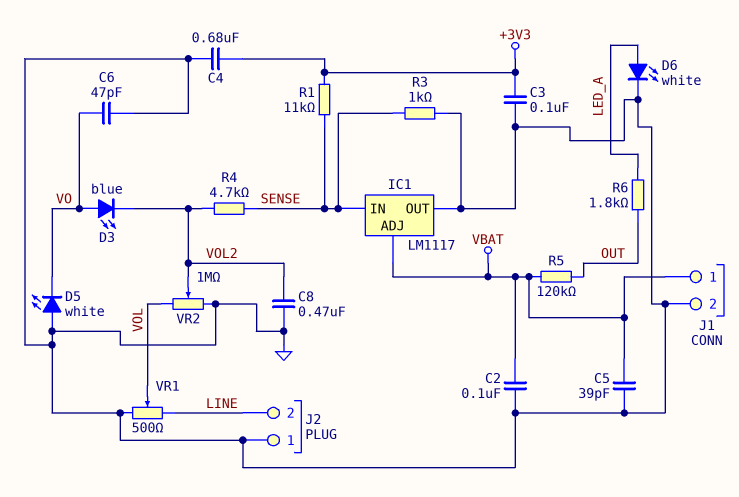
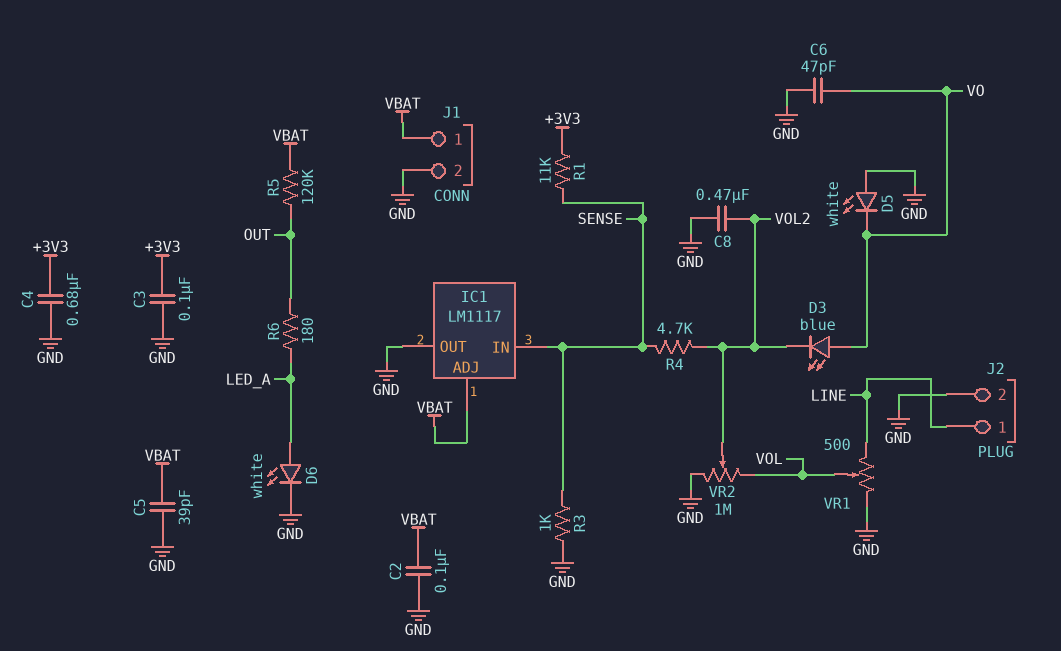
J2 pin 1: GND -> LINE
J2 pin 2: LINE -> GND
R6: 1.8k (LED_A, OUT) -> 180 (LED_A, OUT)

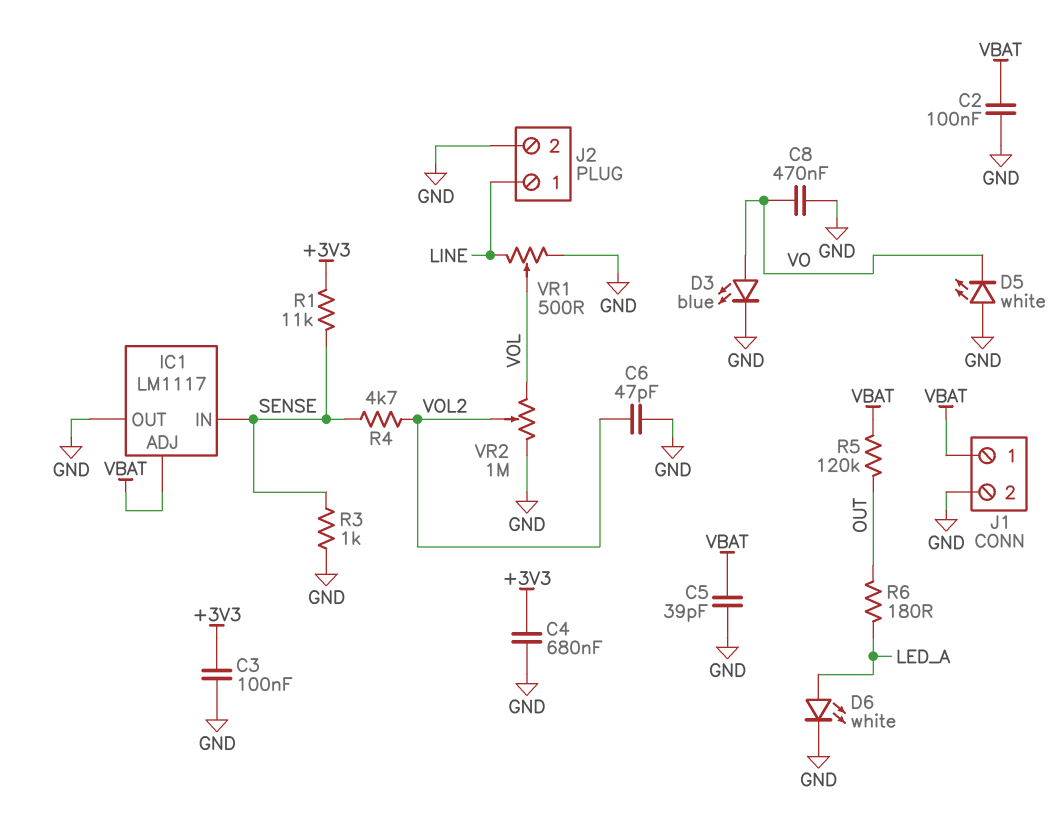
C6: 47pF (GND, VO) -> 47pF (GND, VOL2)
C8: 470nF (GND, VOL2) -> 470nF (GND, VO)
D3: LED blue (A VO, K VOL2) -> LED blue (A VO, K GND)

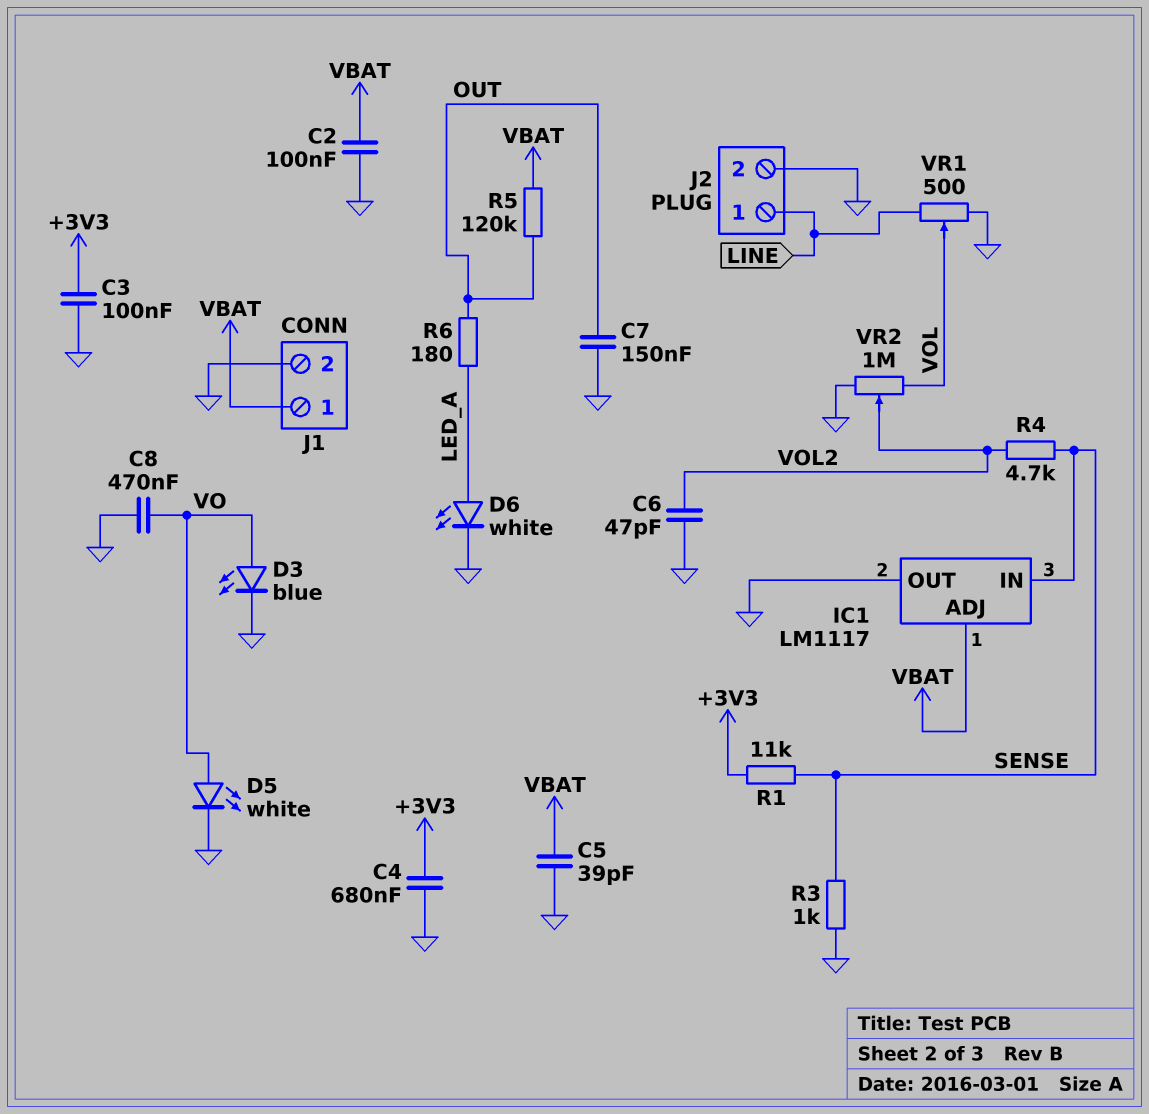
C7: none -> 150nF (GND, OUT)
D5: LED white (A GND, K VO) -> LED white (A VO, K GND)

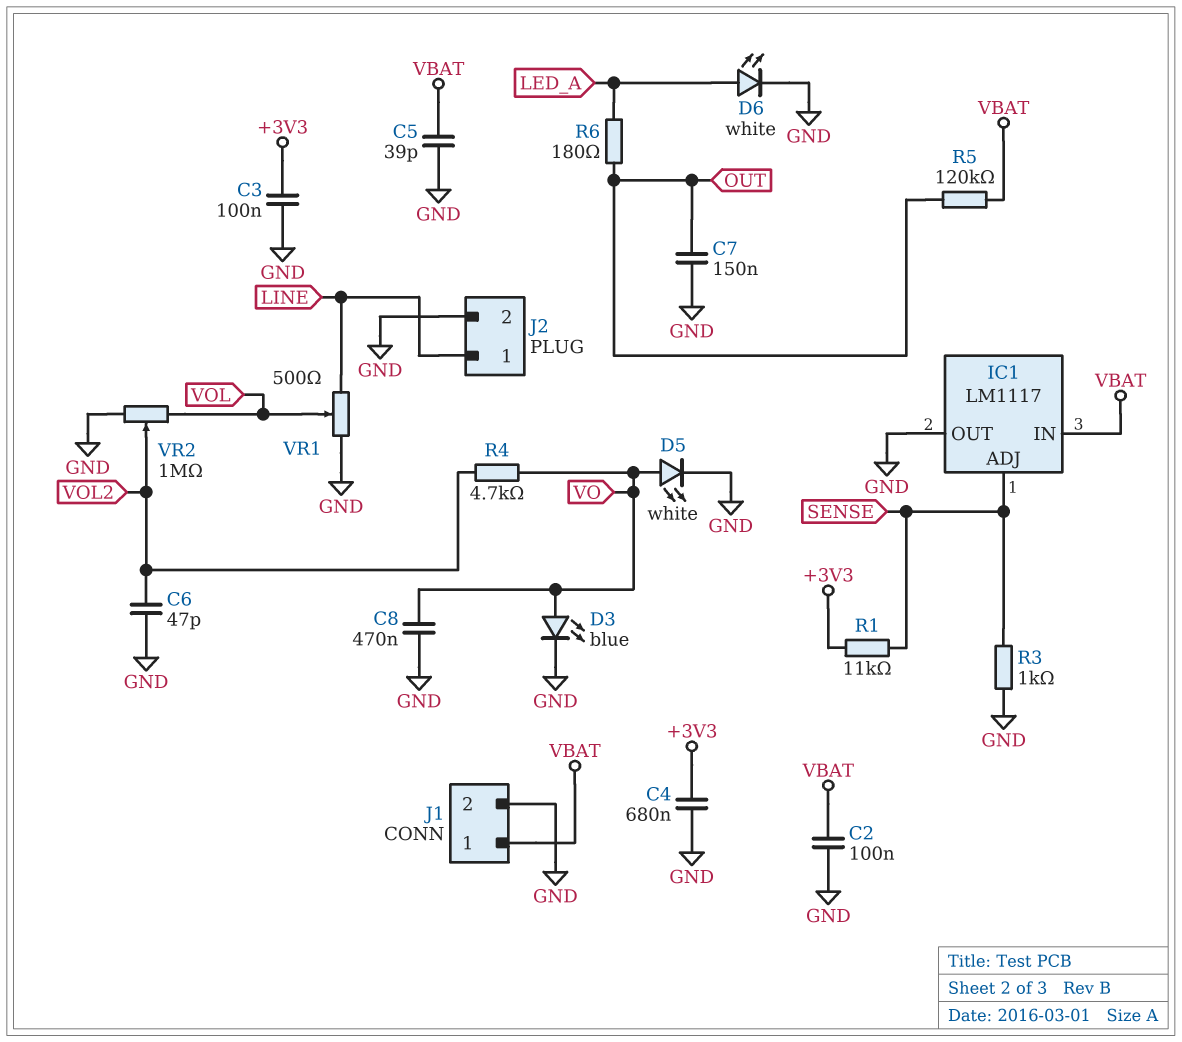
IC1 pin ADJ: VBAT -> SENSE
IC1 pin IN: SENSE -> VBAT
R4: 4.7k (SENSE, VOL2) -> 4.7k (VO, VOL2)

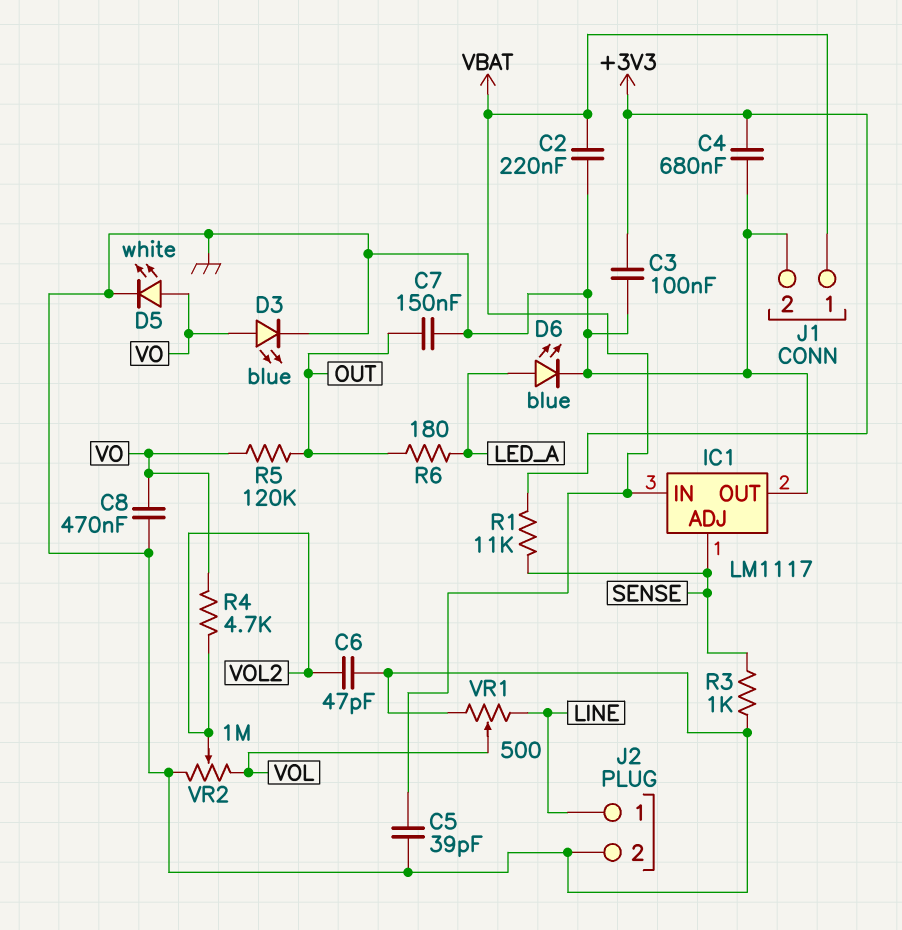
C2: 100nF (GND, VBAT) -> 220nF (GND, VBAT)
D6: LED white (A LED_A, K GND) -> LED blue (A LED_A, K GND)
R5: 120k (OUT, VBAT) -> 120k (OUT, VO)

